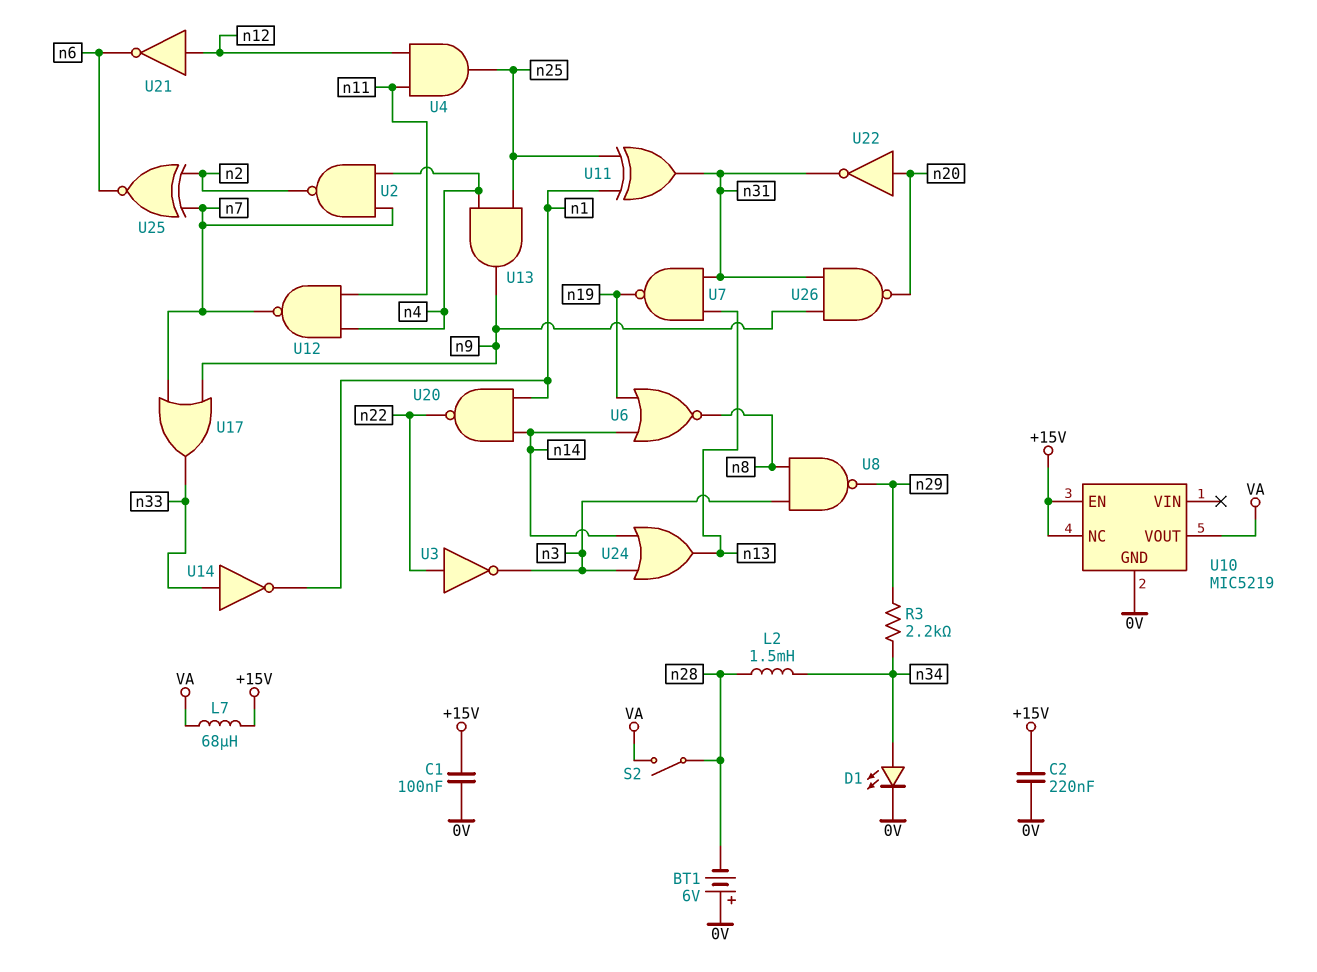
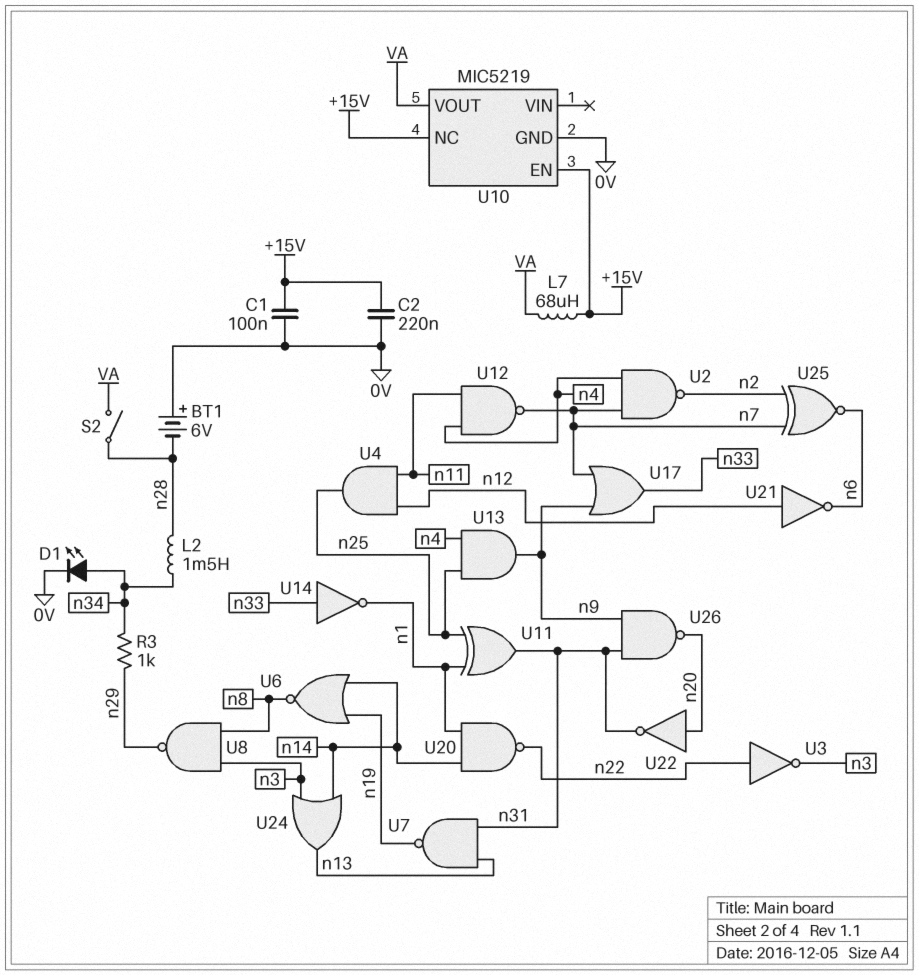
R3: 2.2k (n29, n34) -> 1k (n29, n34)

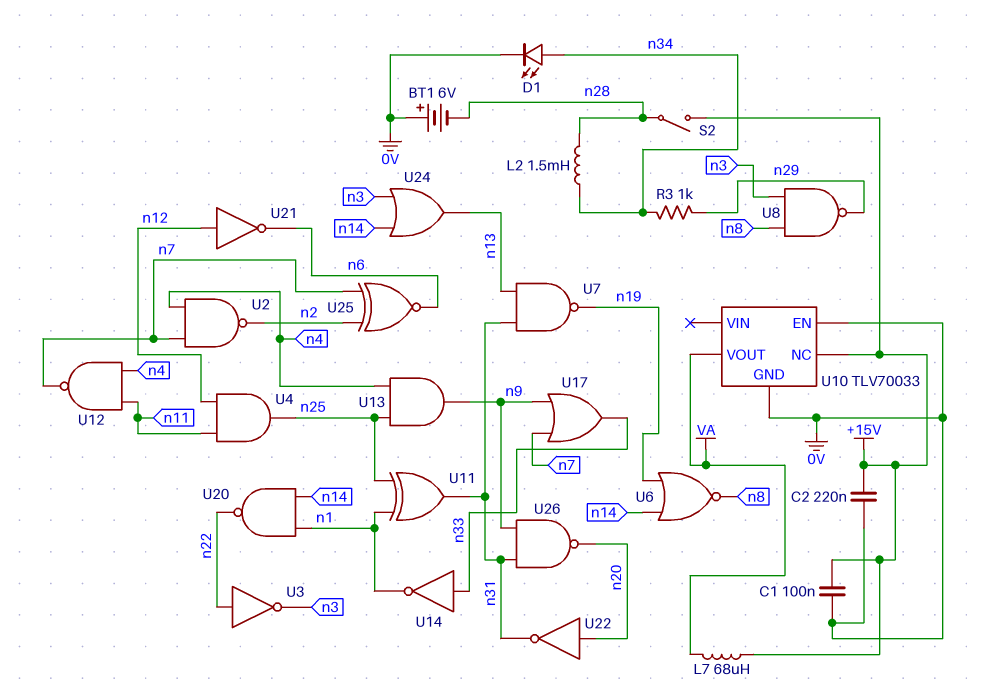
S2: switch (VA, n28) -> switch (+15V, n28)
U10: MIC5219 -> TLV70033
U10 pin EN: +15V -> 0V

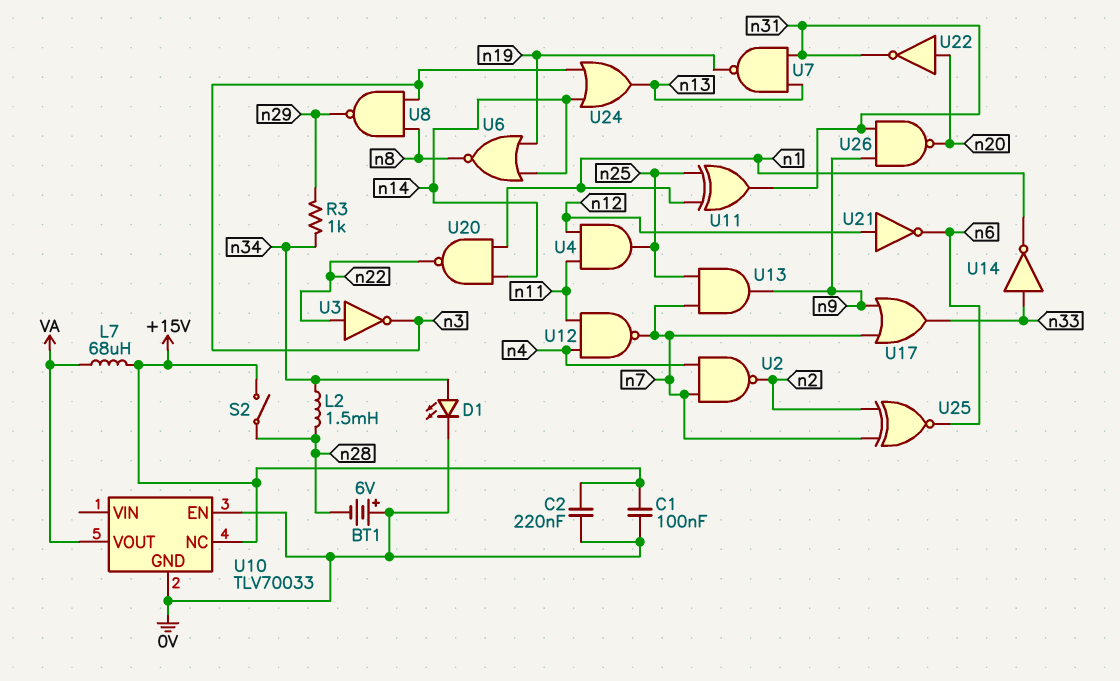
U13: AND (in n4, in n25, out n9) -> AND (in n7, in n25, out n9)

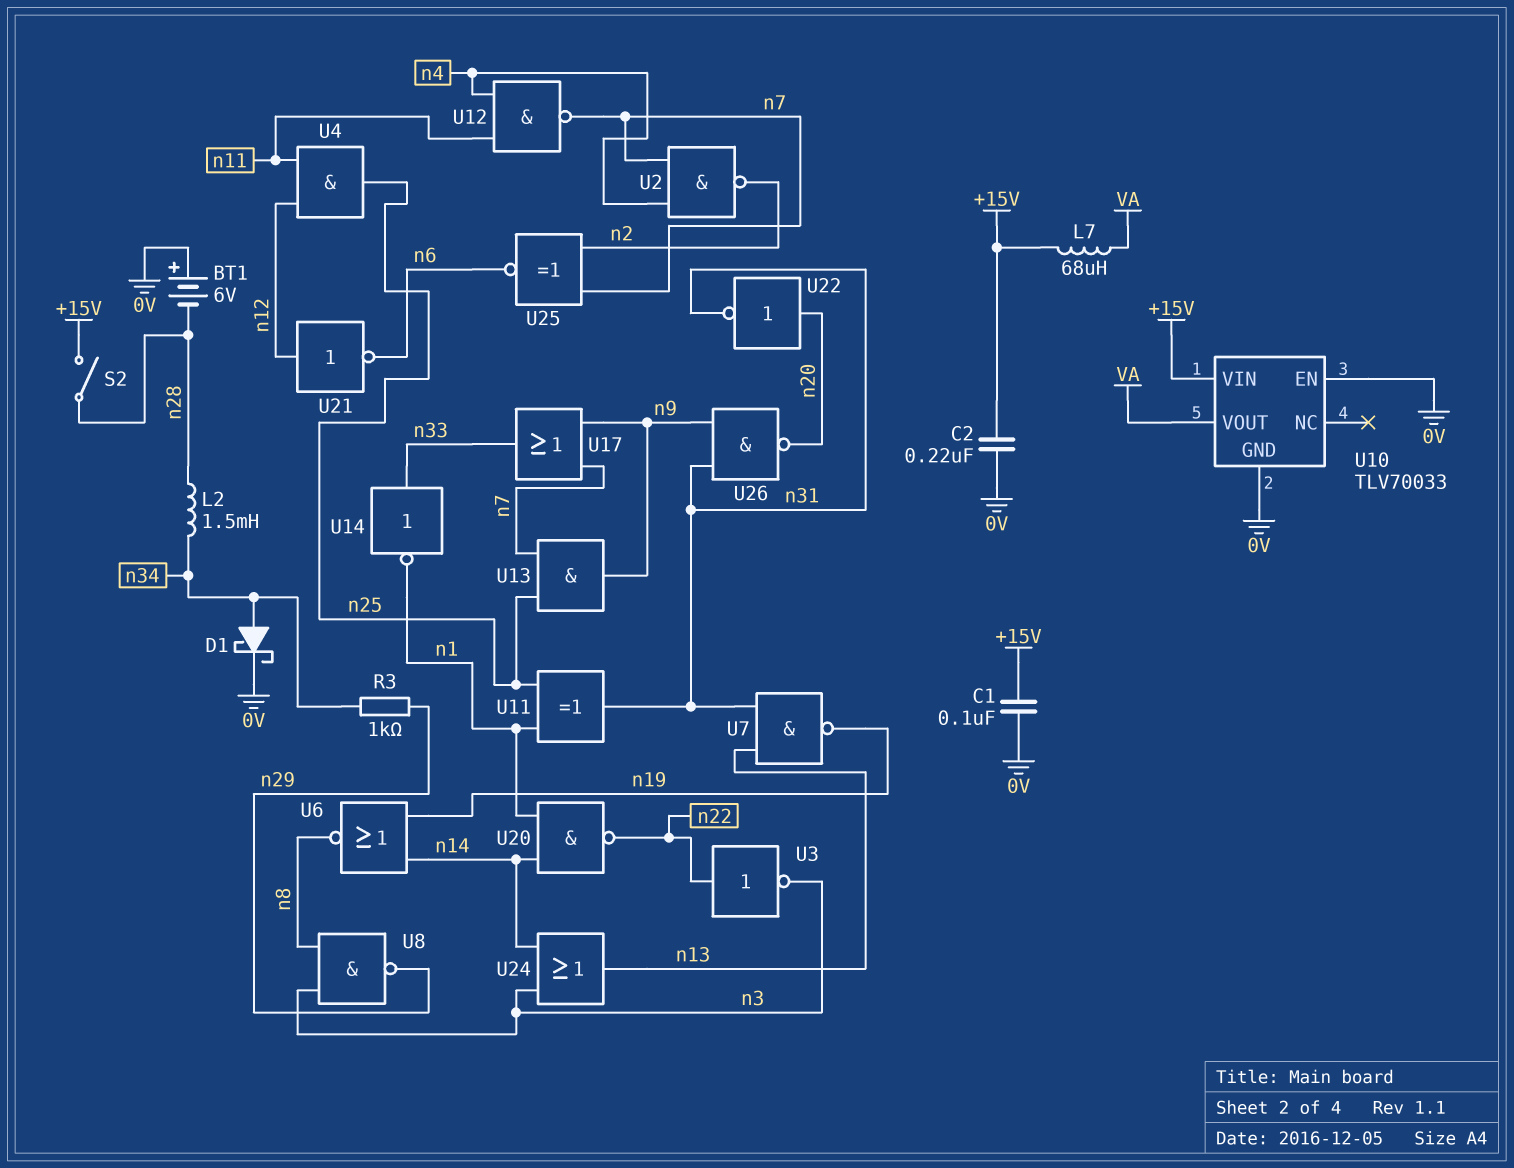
D1: LED (A n34, K 0V) -> schottky (A n34, K 0V)
U10 pin NC: +15V -> none
U10 pin VIN: none -> +15V

